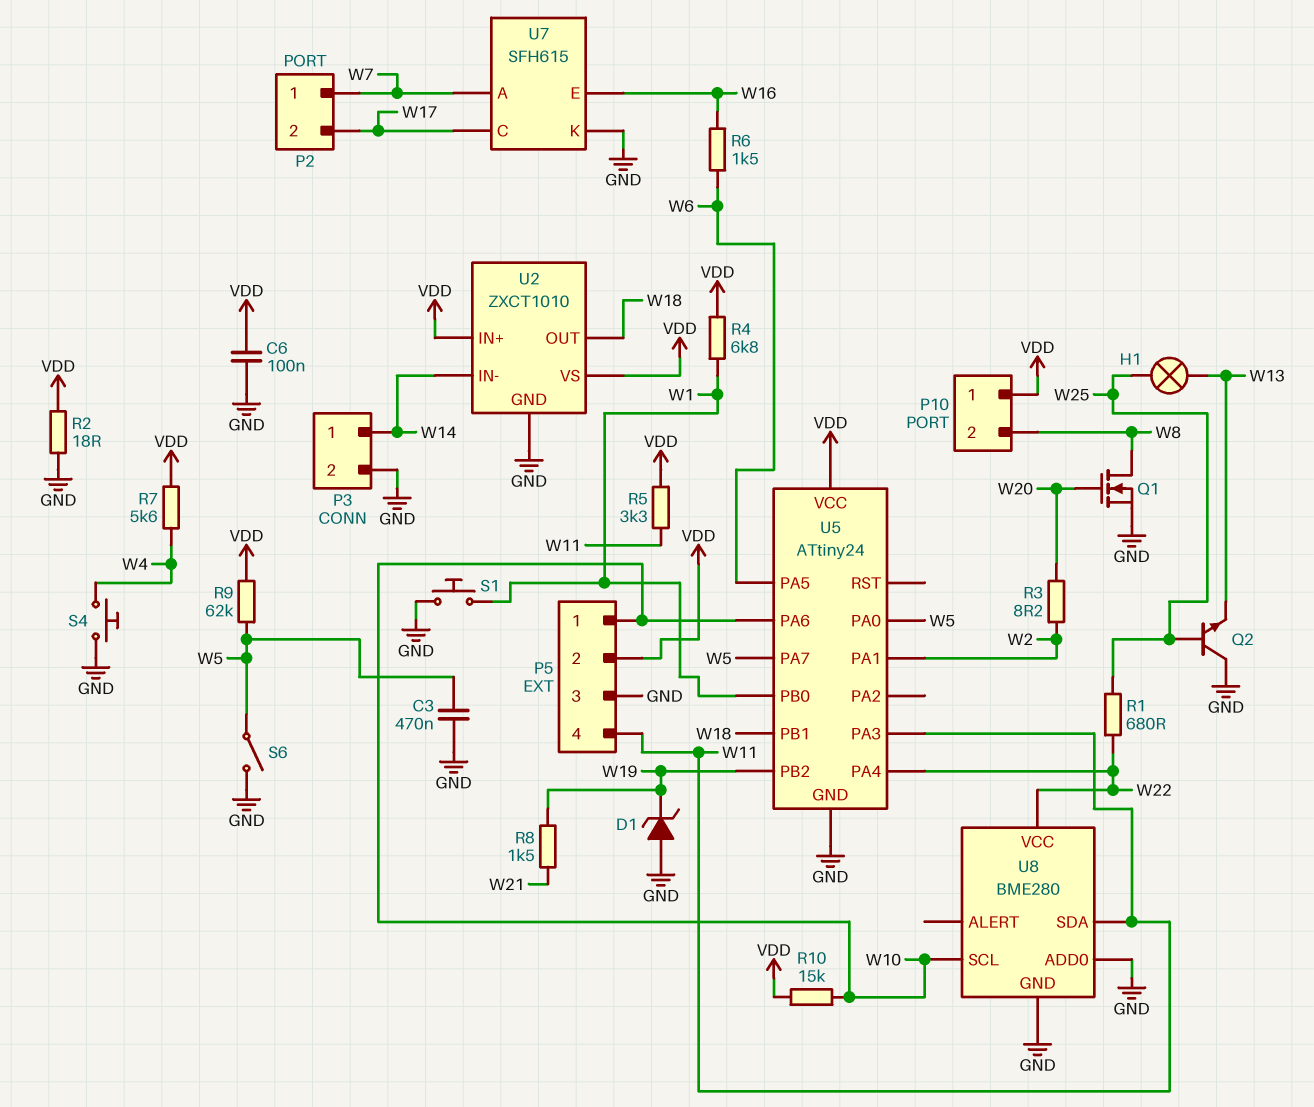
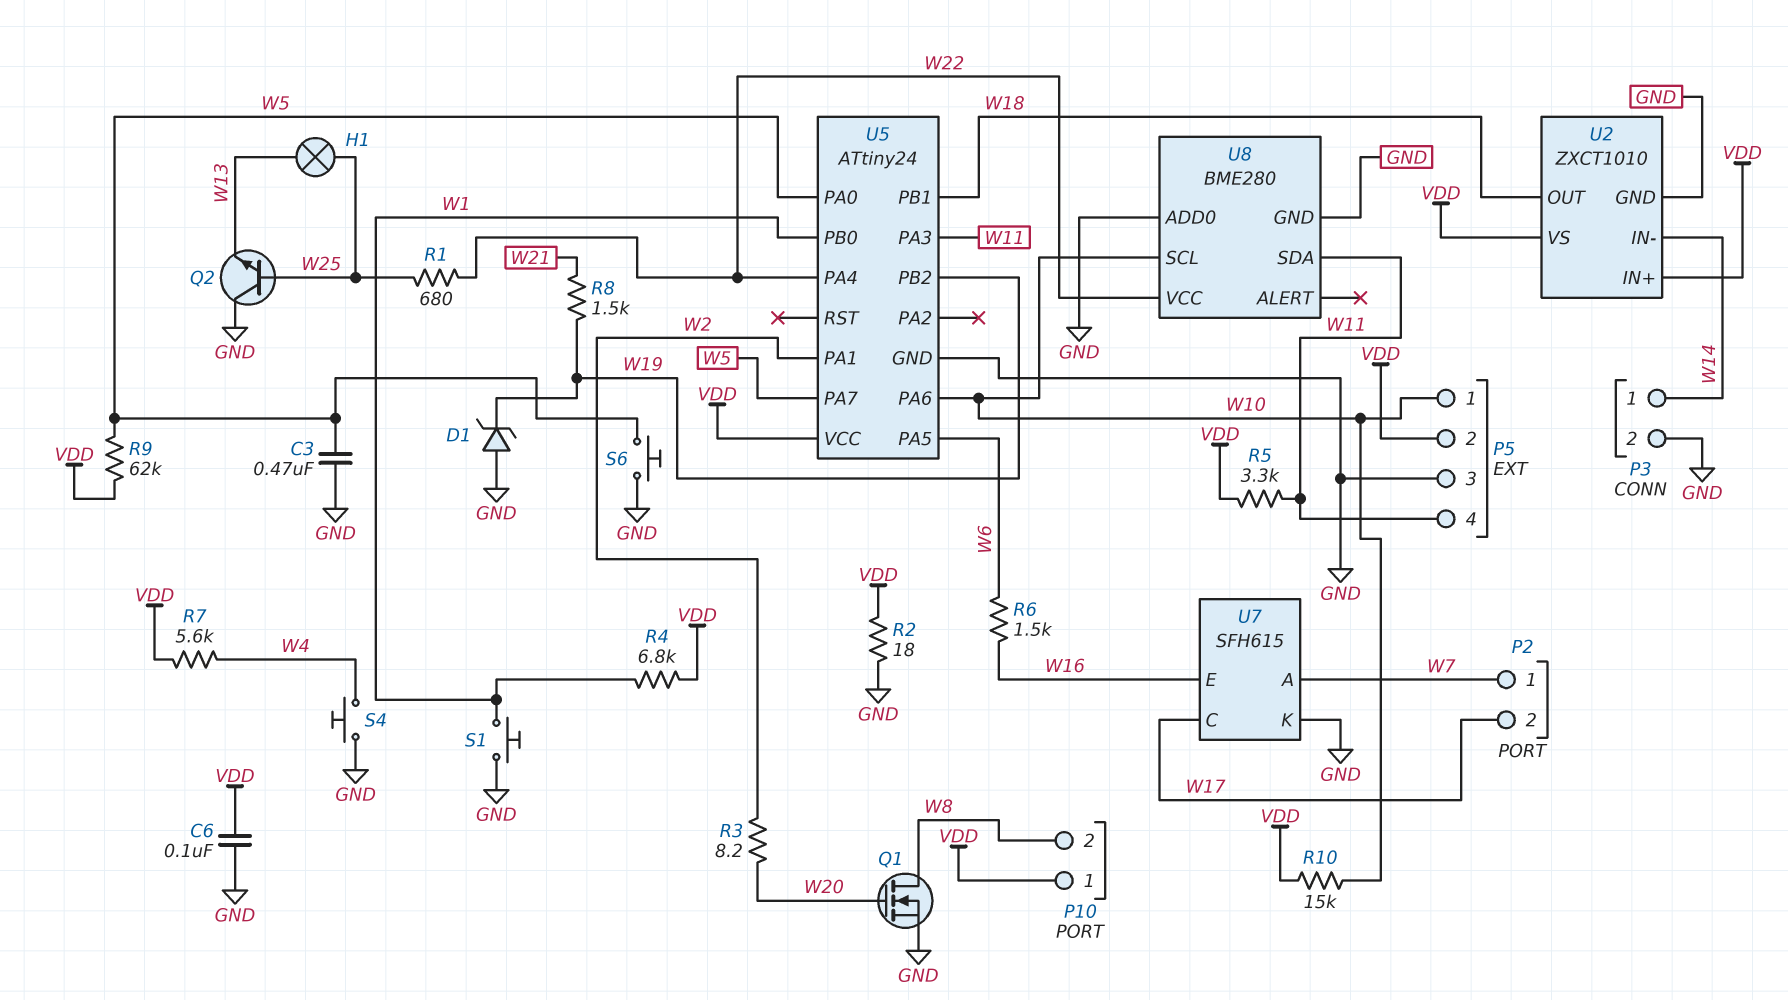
S6: switch (GND, W5) -> button (GND, W5)

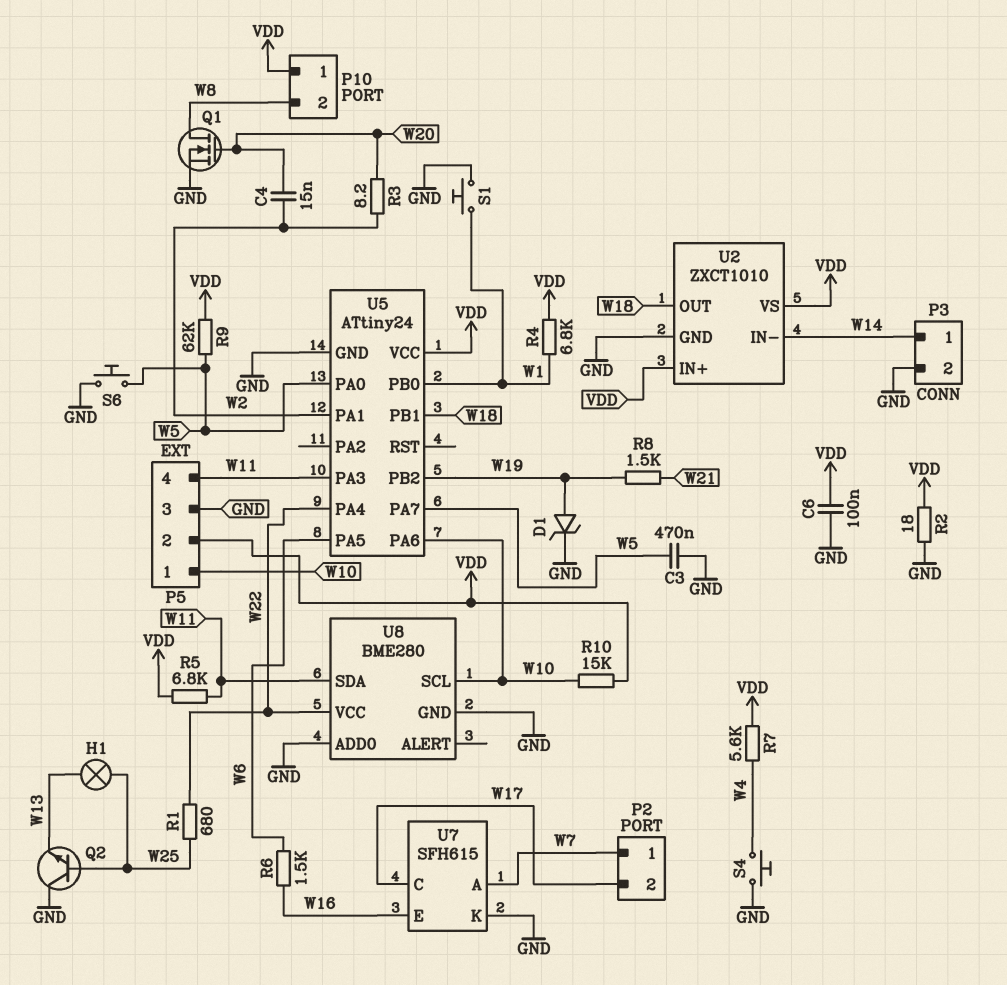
C4: none -> 15nF (W2, W20)
D1: zener (A GND, K W19) -> zener (A W19, K GND)
R5: 3.3k (VDD, W11) -> 6.8k (VDD, W11)

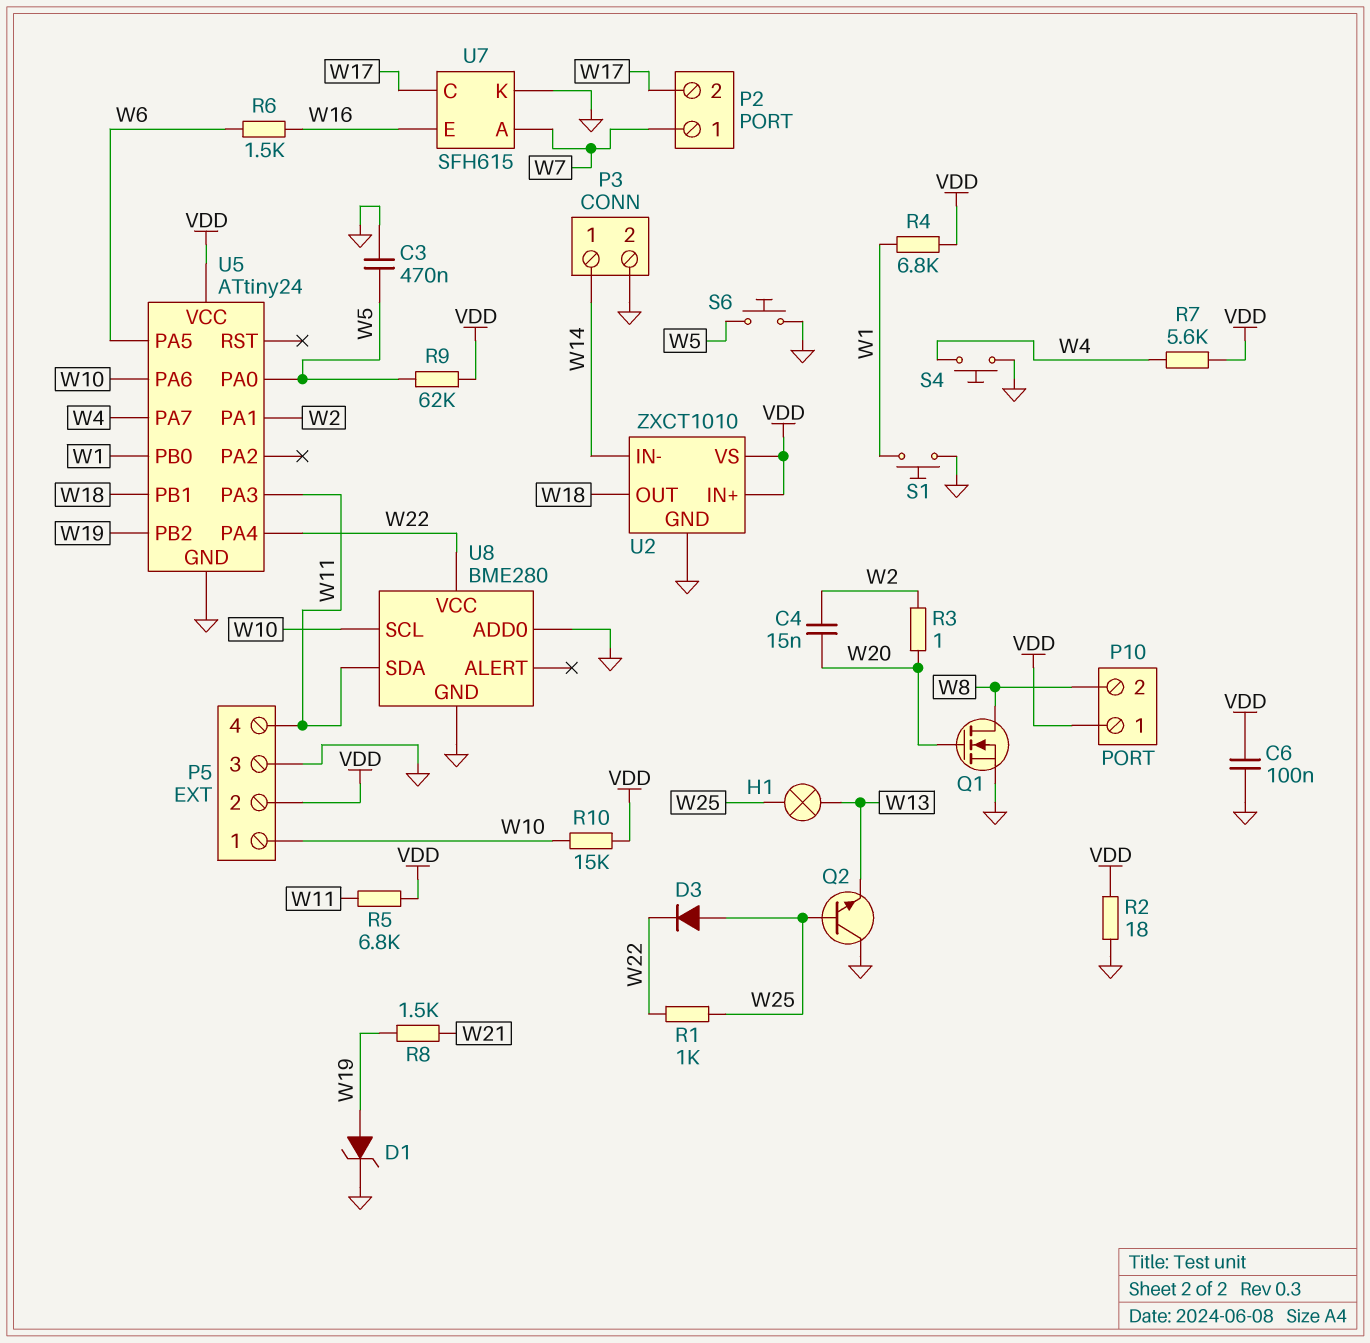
D3: none -> diode (A W25, K W22)
R1: 680 (W22, W25) -> 1k (W22, W25)
R3: 8.2 (W2, W20) -> 1 (W2, W20)
U5 pin PA7: W5 -> W4

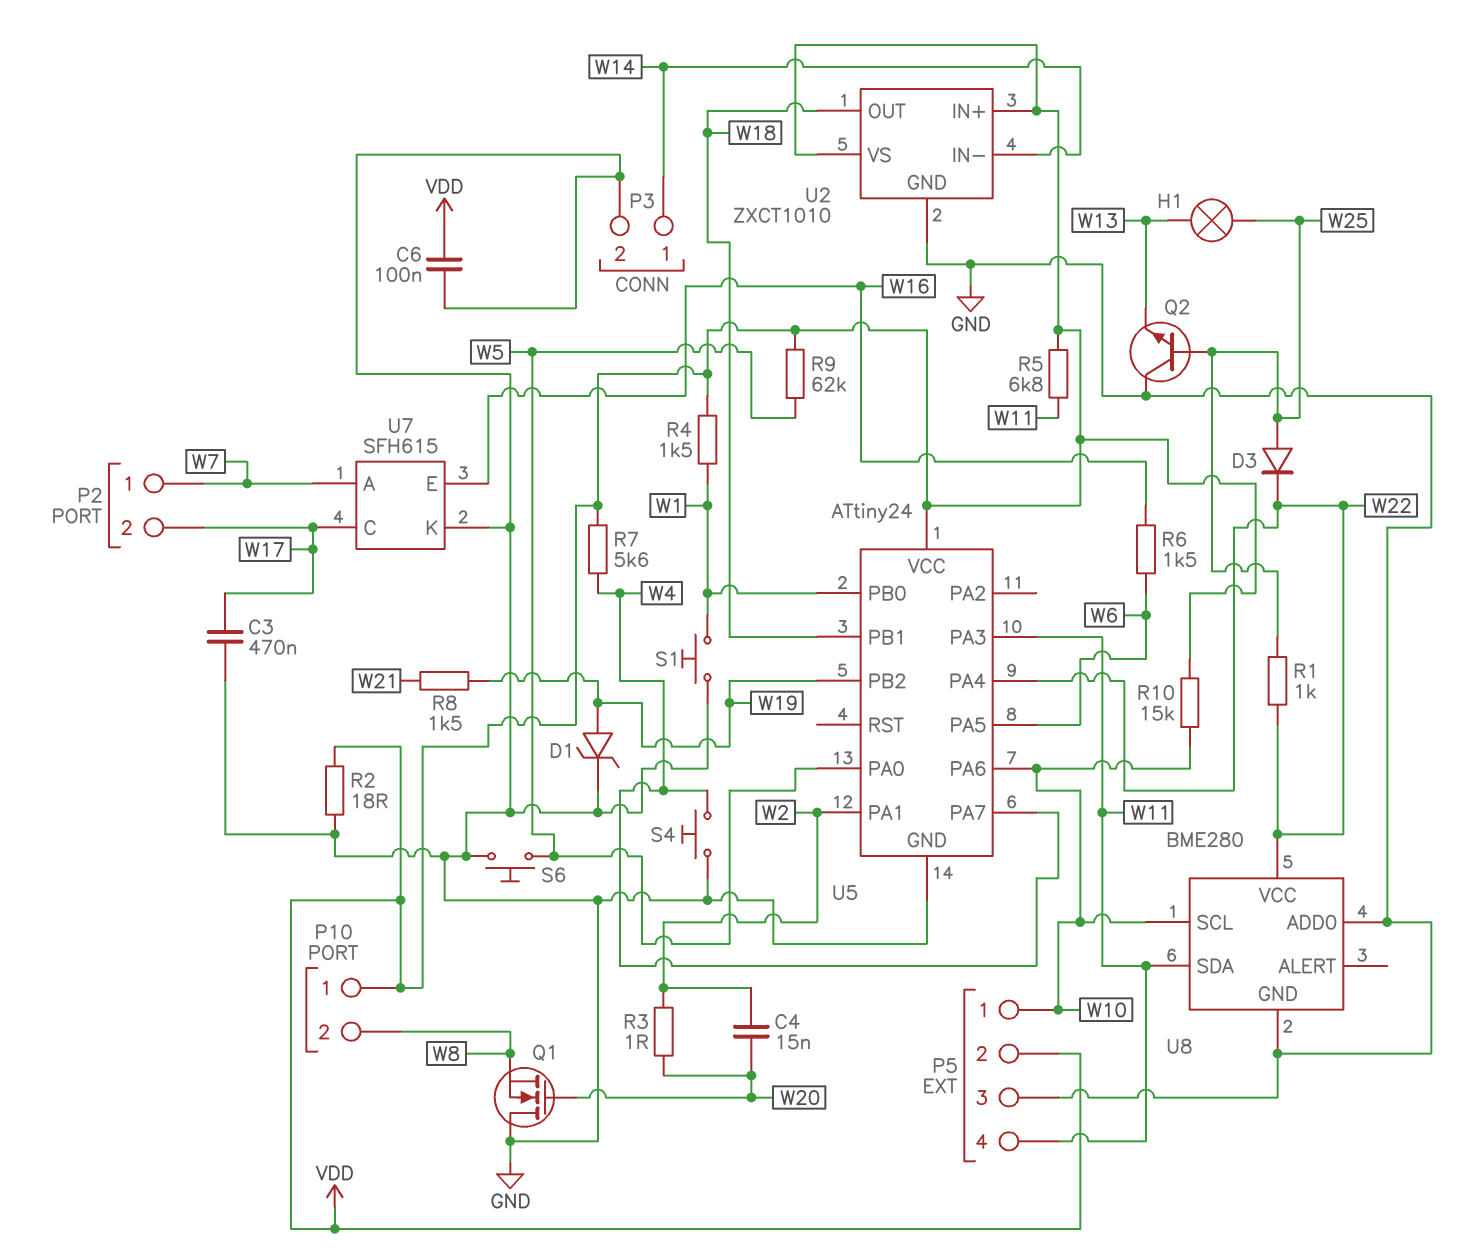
C3: 470nF (GND, W5) -> 470nF (GND, W17)
Q1: NMOS (G W20, D W8, S GND) -> NMOS (G W20, D GND, S W8)
R4: 6.8k (VDD, W1) -> 1.5k (VDD, W1)

